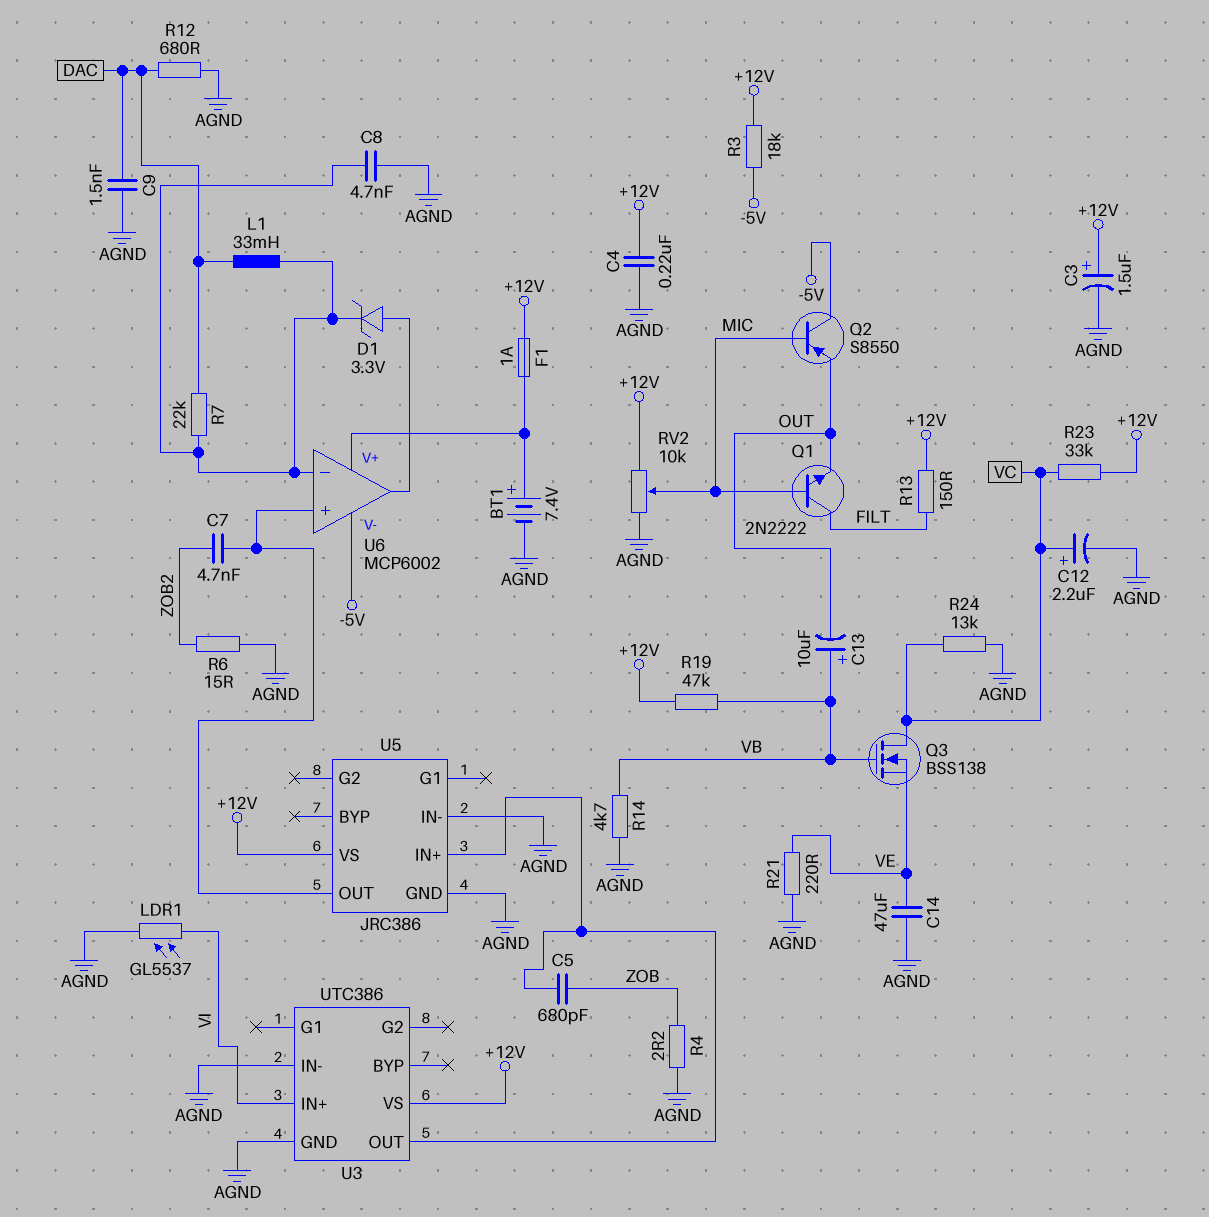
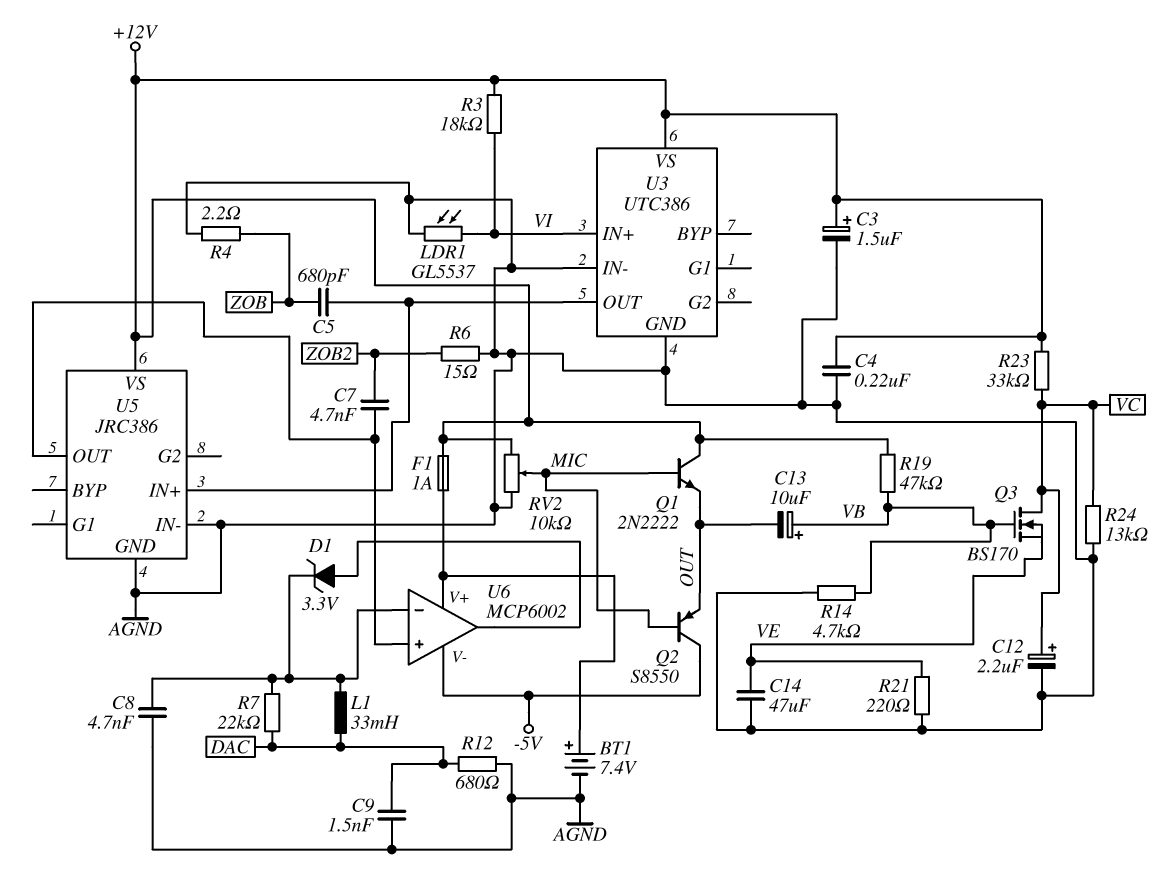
Q1: NPN 2N2222 (B MIC, C FILT, E OUT) -> NPN 2N2222 (B MIC, C +12V, E OUT)
Q3: NMOS BSS138 (G VB, D VC, S VE) -> NMOS BS170 (G VB, D VC, S VE)
R3: 18k (+12V, -5V) -> 18k (+12V, VI)
R13: 150 (+12V, FILT) -> none

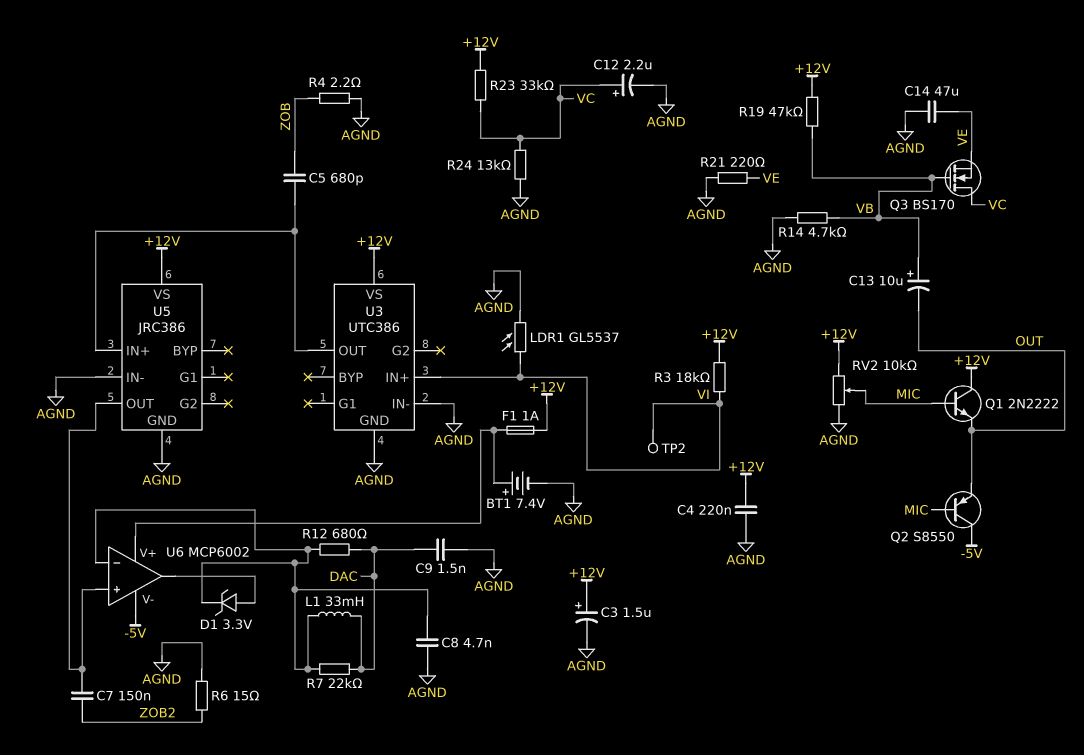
C7: 4.7nF (U5/OUT, ZOB2) -> 150nF (U5/OUT, ZOB2)
R12: 680 (AGND, DAC) -> 680 (DAC, U6/in-)
TP2: none -> test point (VI)

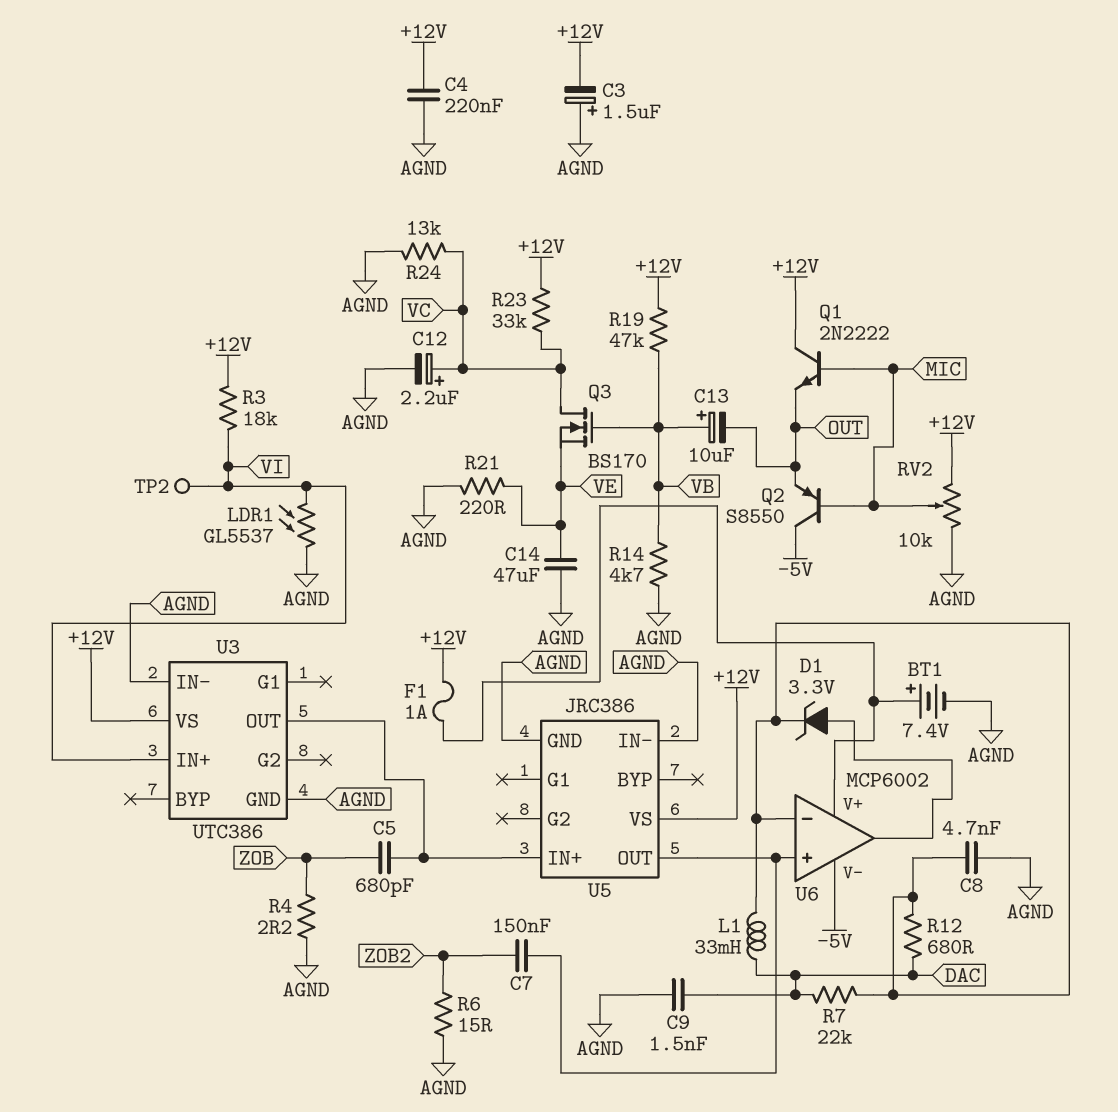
C3: 1.5uF (plus +12V, minus AGND) -> 1.5uF (plus AGND, minus +12V)

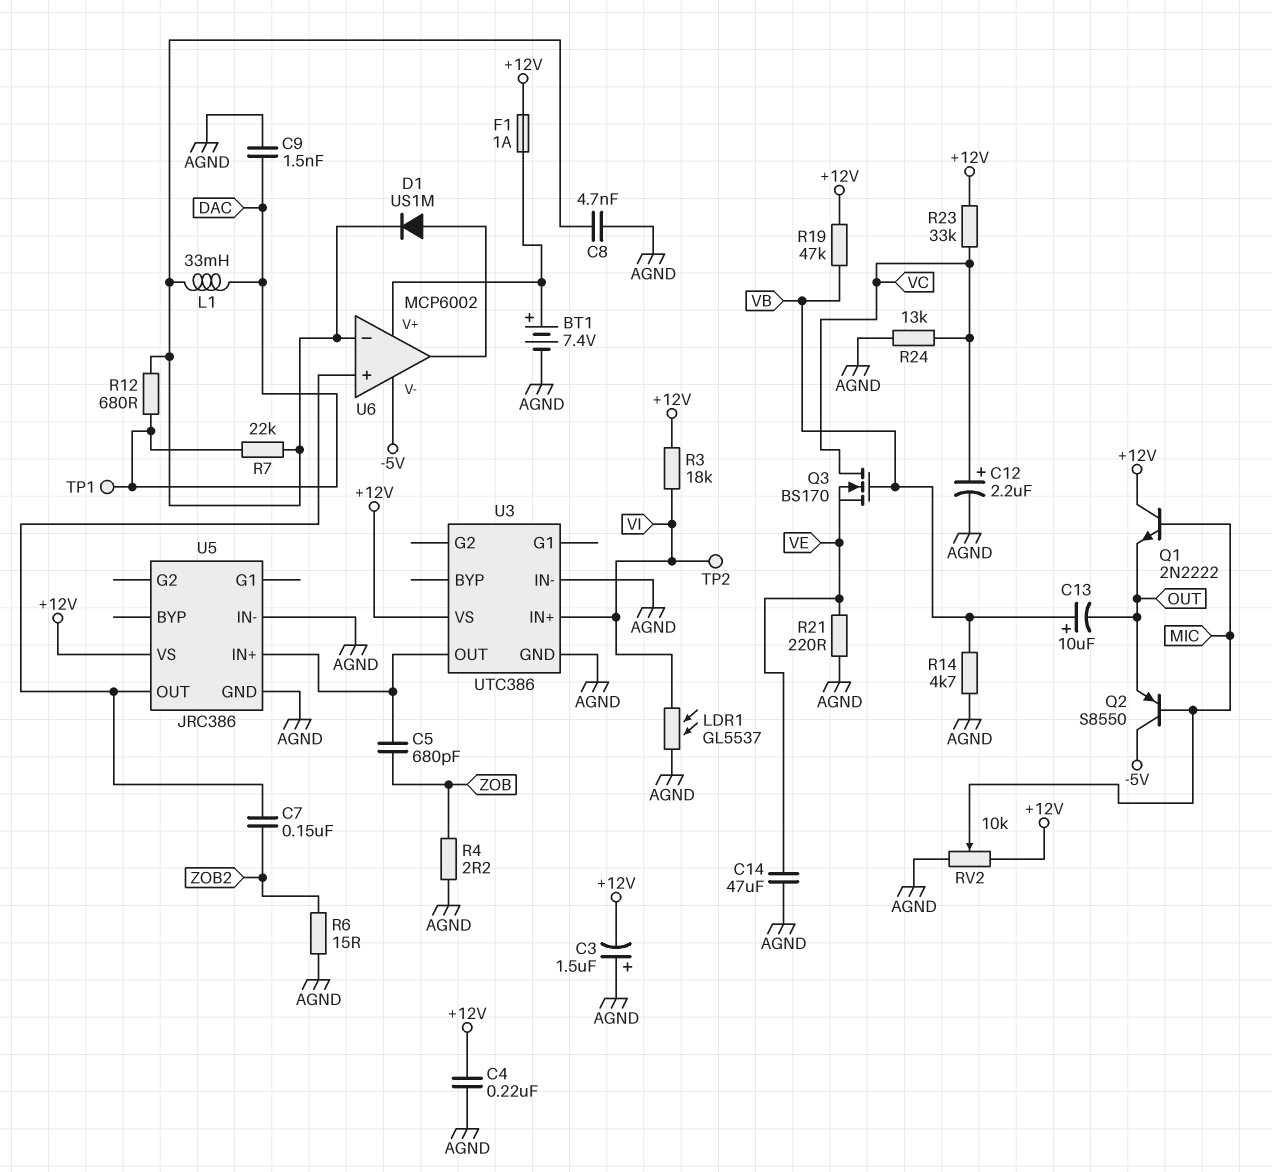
D1: zener 3.3V (A U6/out, K U6/in-) -> diode US1M (A U6/out, K U6/in-)
TP1: none -> test point (DAC)

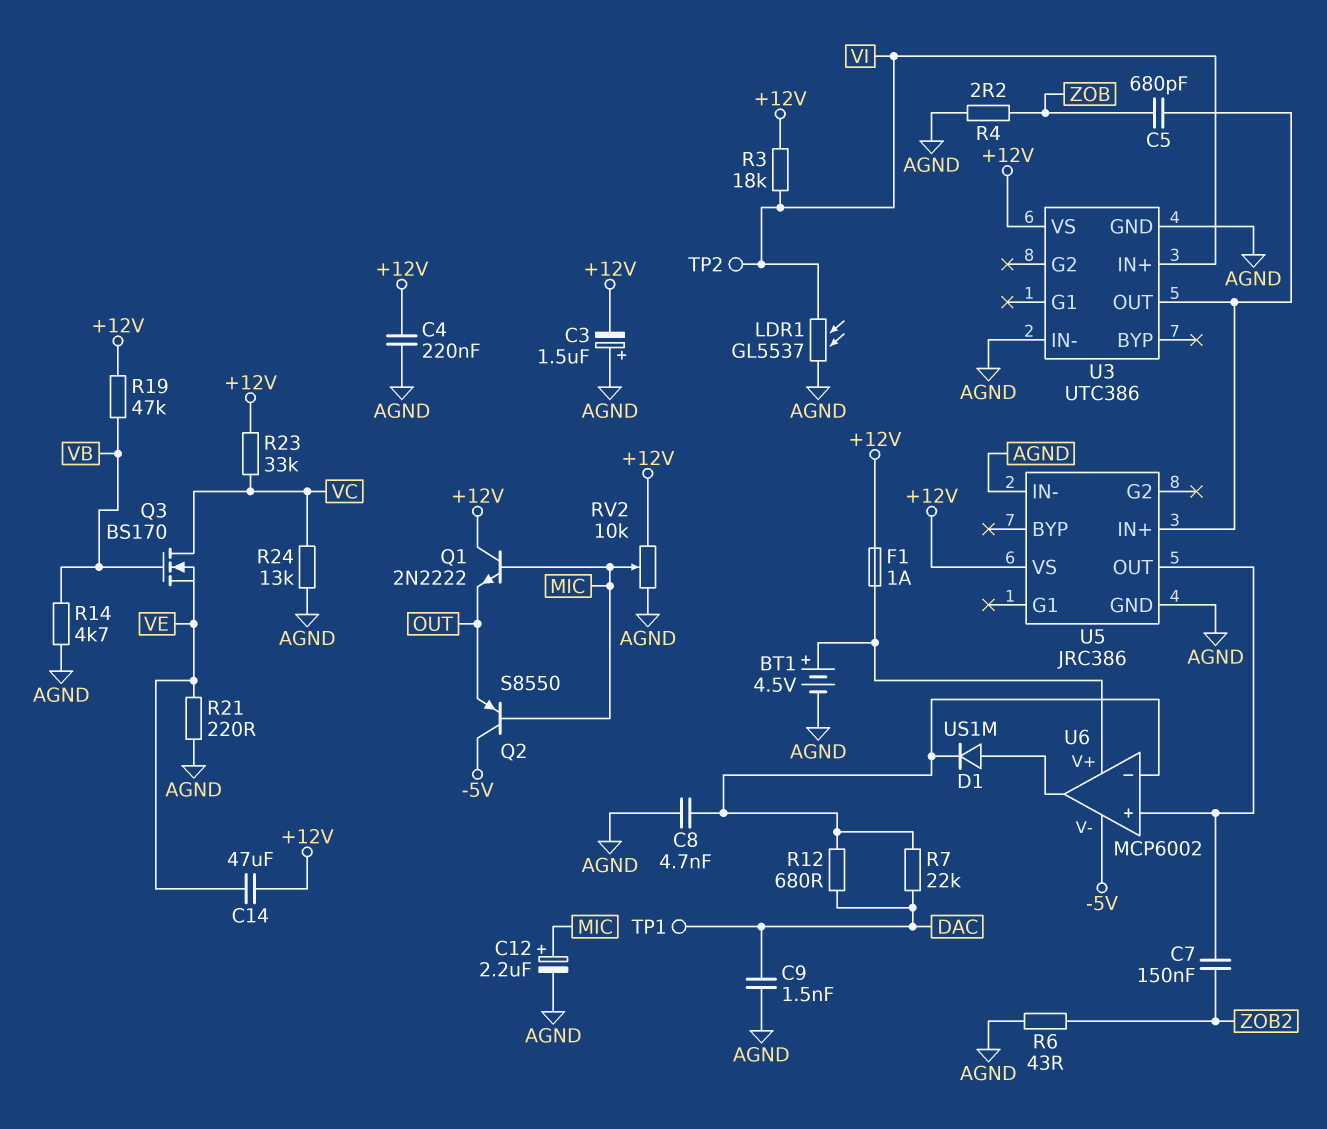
BT1: 7.4V (plus U6/V+, minus AGND) -> 4.5V (plus U6/V+, minus AGND)
C12: 2.2uF (plus VC, minus AGND) -> 2.2uF (plus MIC, minus AGND)
C13: 10uF (plus VB, minus OUT) -> none
C14: 47uF (AGND, VE) -> 47uF (+12V, VE)
L1: 33mH (DAC, U6/in-) -> none
R6: 15 (AGND, ZOB2) -> 43 (AGND, ZOB2)

